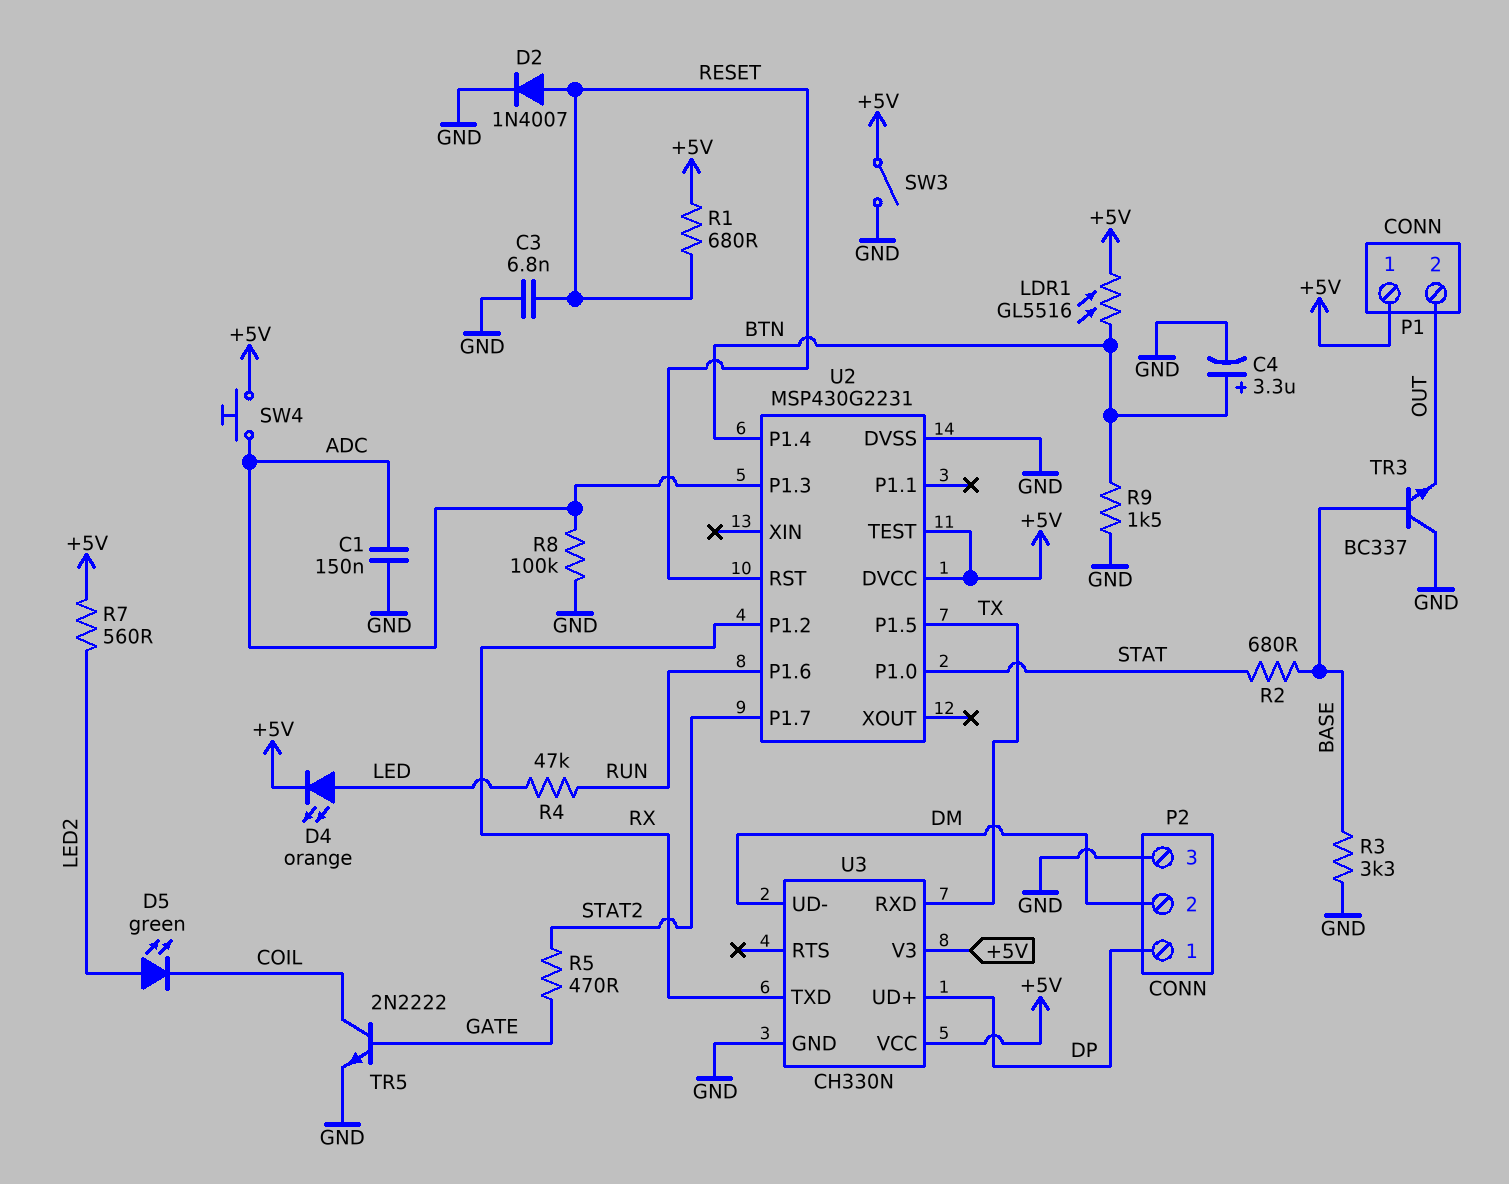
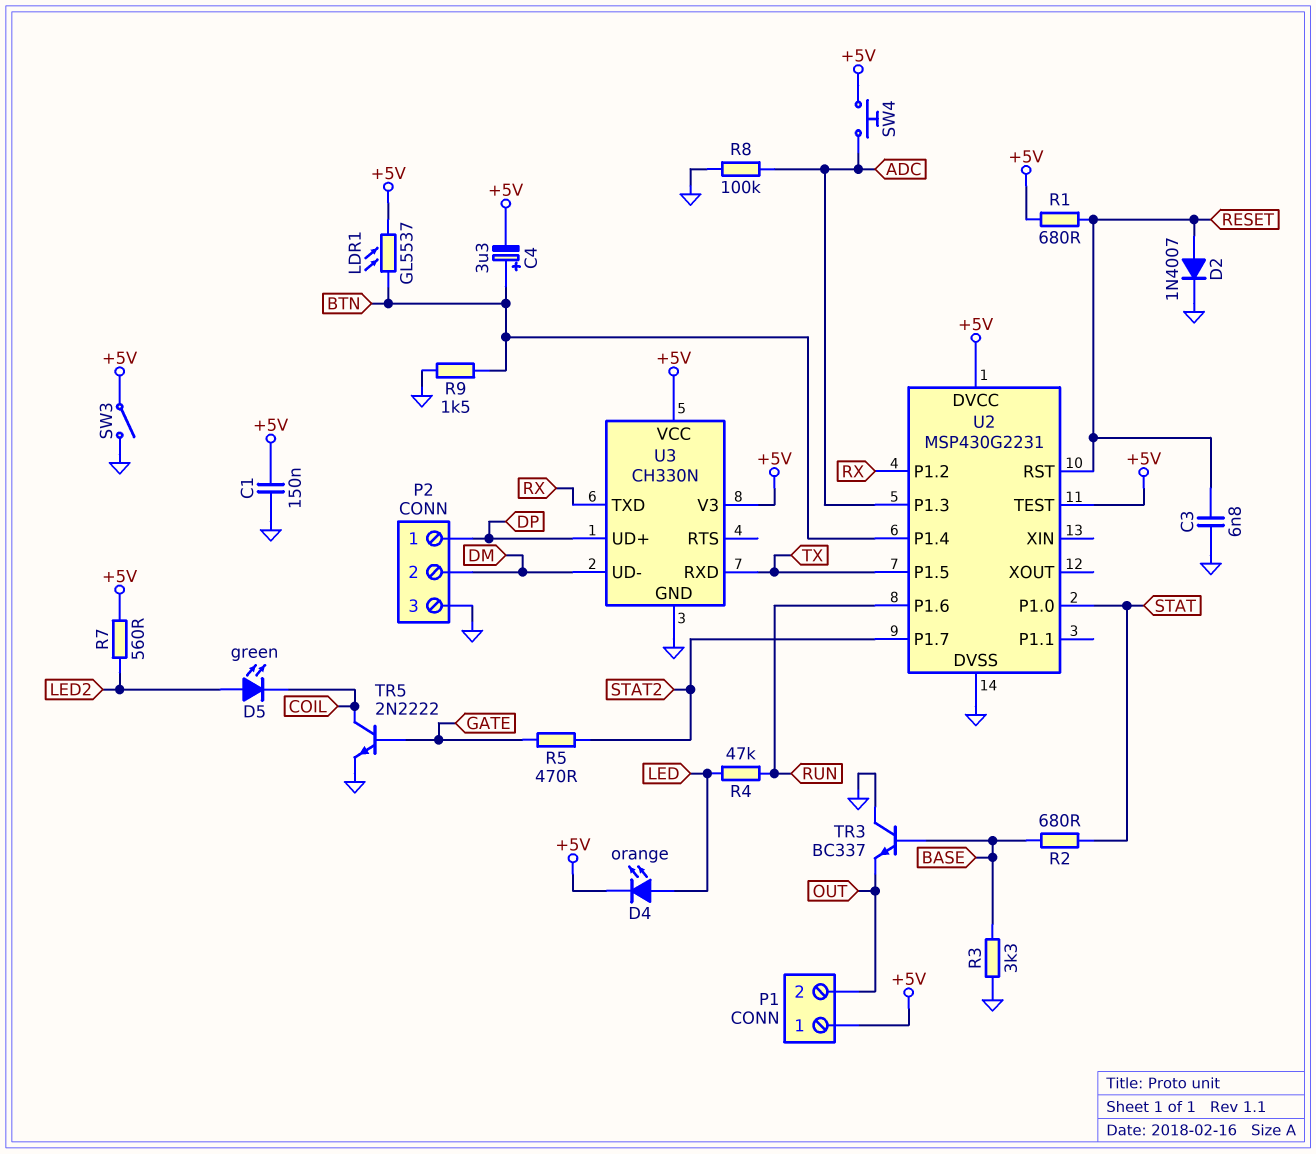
C1: 150nF (ADC, GND) -> 150nF (+5V, GND)
C4: 3.3uF (plus BTN, minus GND) -> 3.3uF (plus BTN, minus +5V)
LDR1: GL5516 (+5V, BTN) -> GL5537 (+5V, BTN)

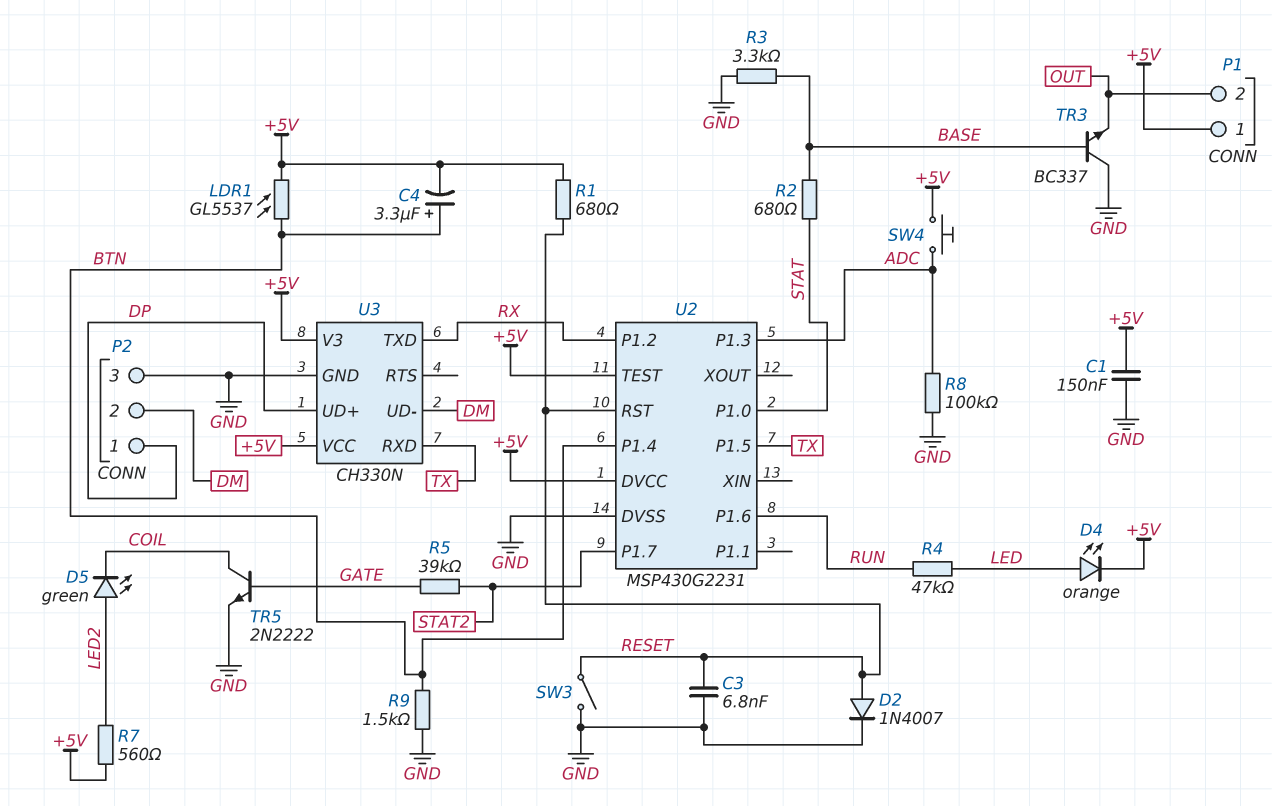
R5: 470 (GATE, STAT2) -> 39k (GATE, STAT2)
SW3: switch (+5V, GND) -> switch (GND, RESET)

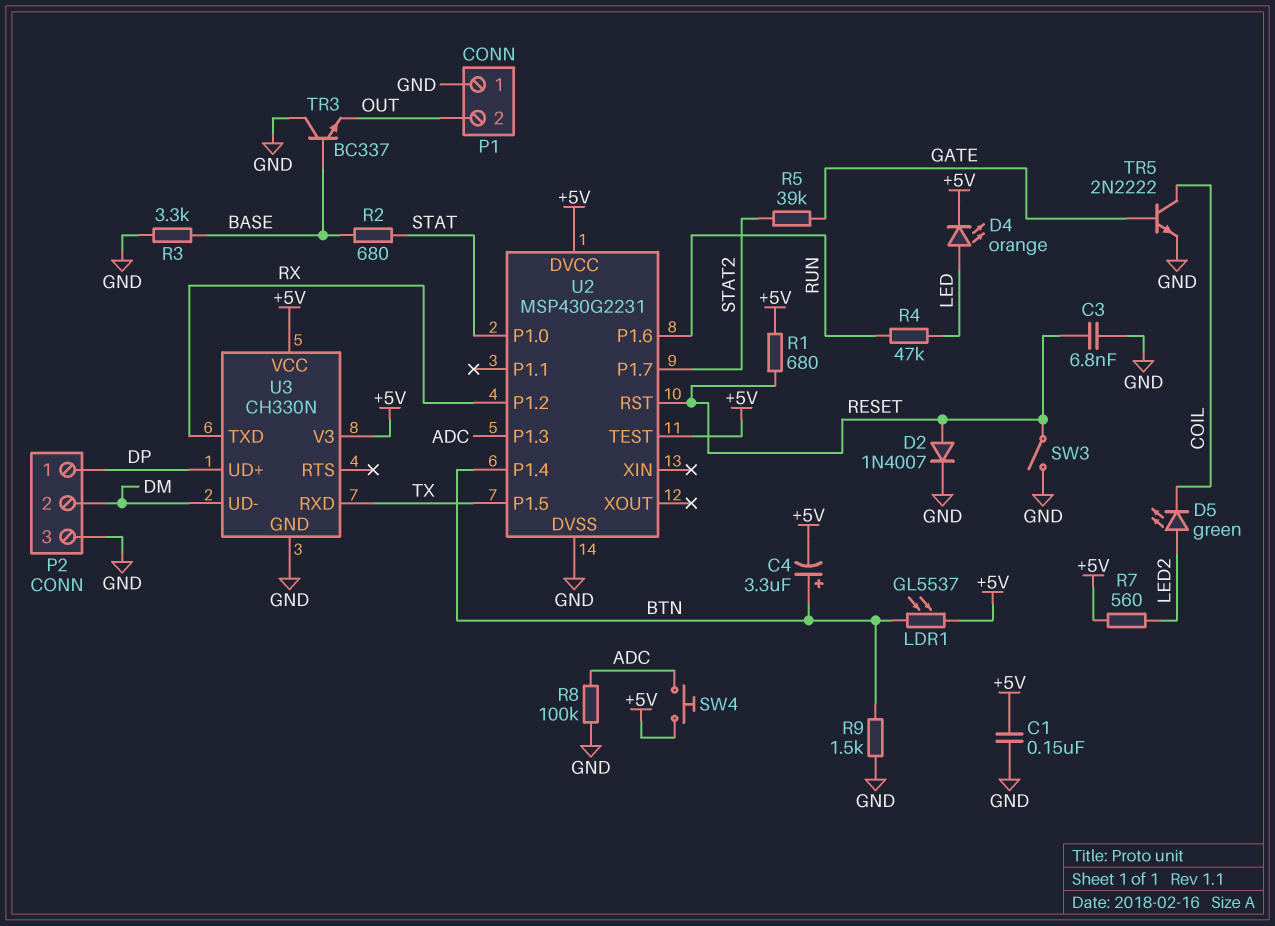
P1 pin 1: +5V -> GND

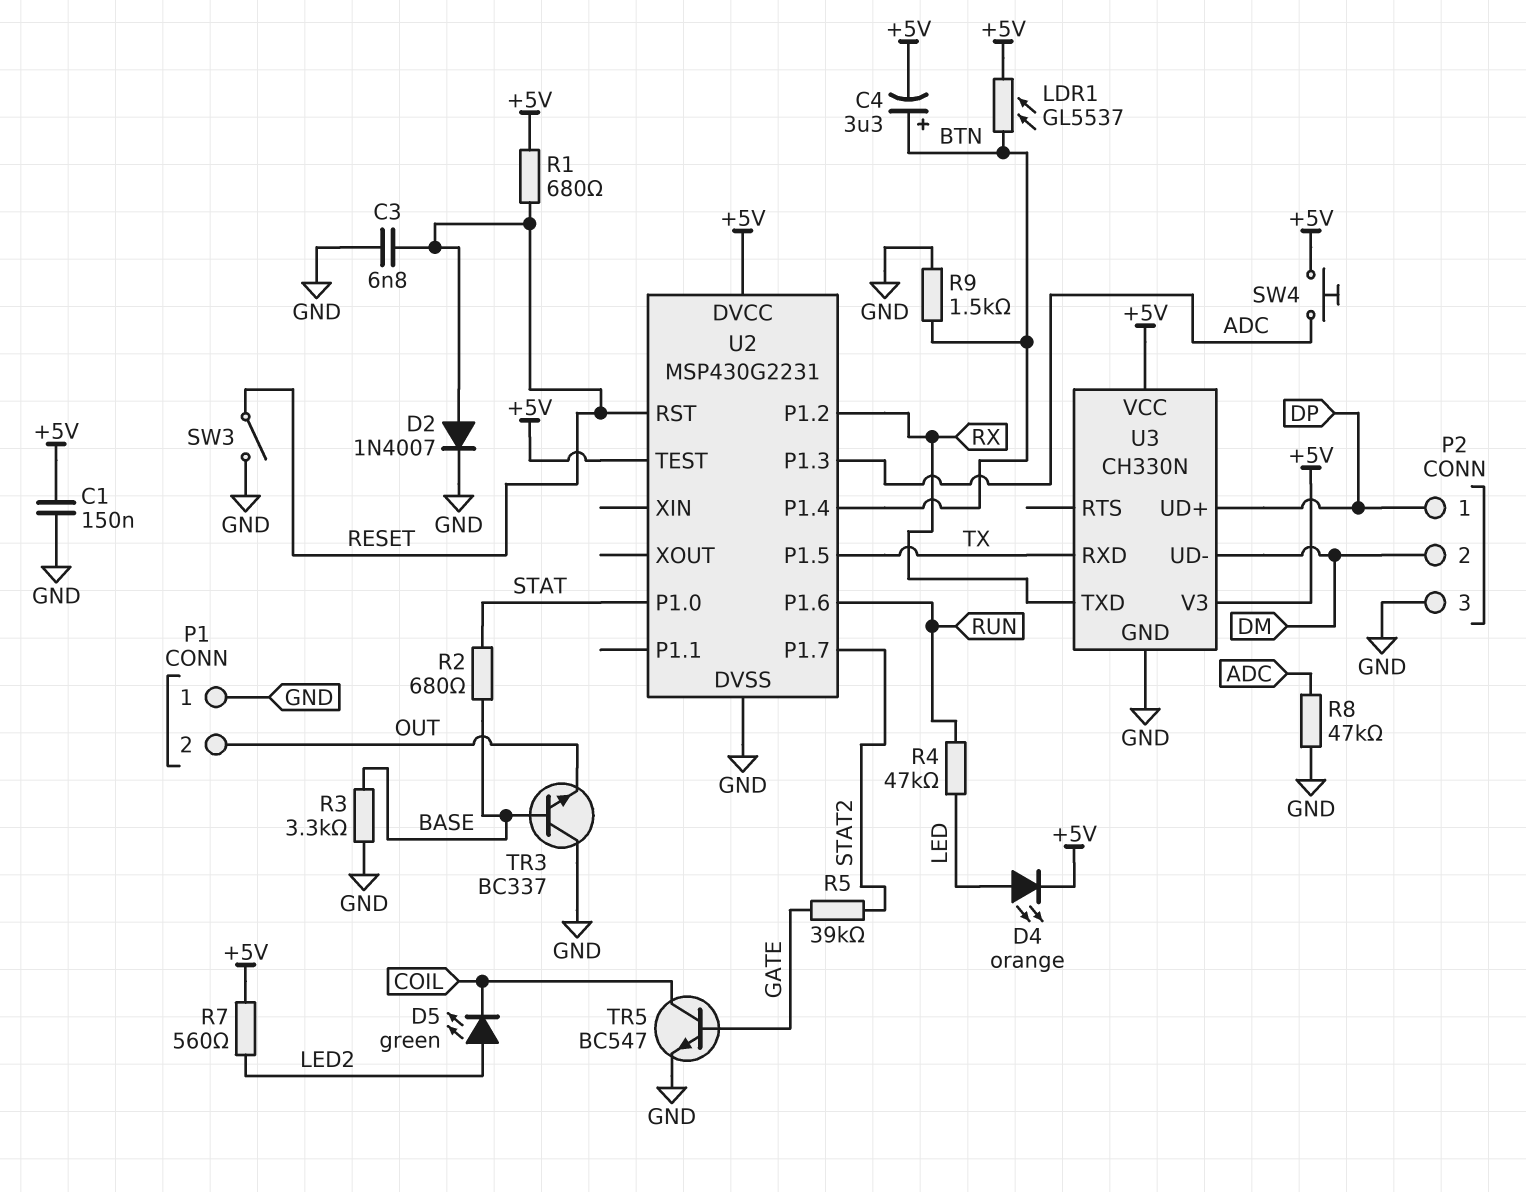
R8: 100k (ADC, GND) -> 47k (ADC, GND)
TR5: NPN 2N2222 (B GATE, C COIL, E GND) -> NPN BC547 (B GATE, C COIL, E GND)

